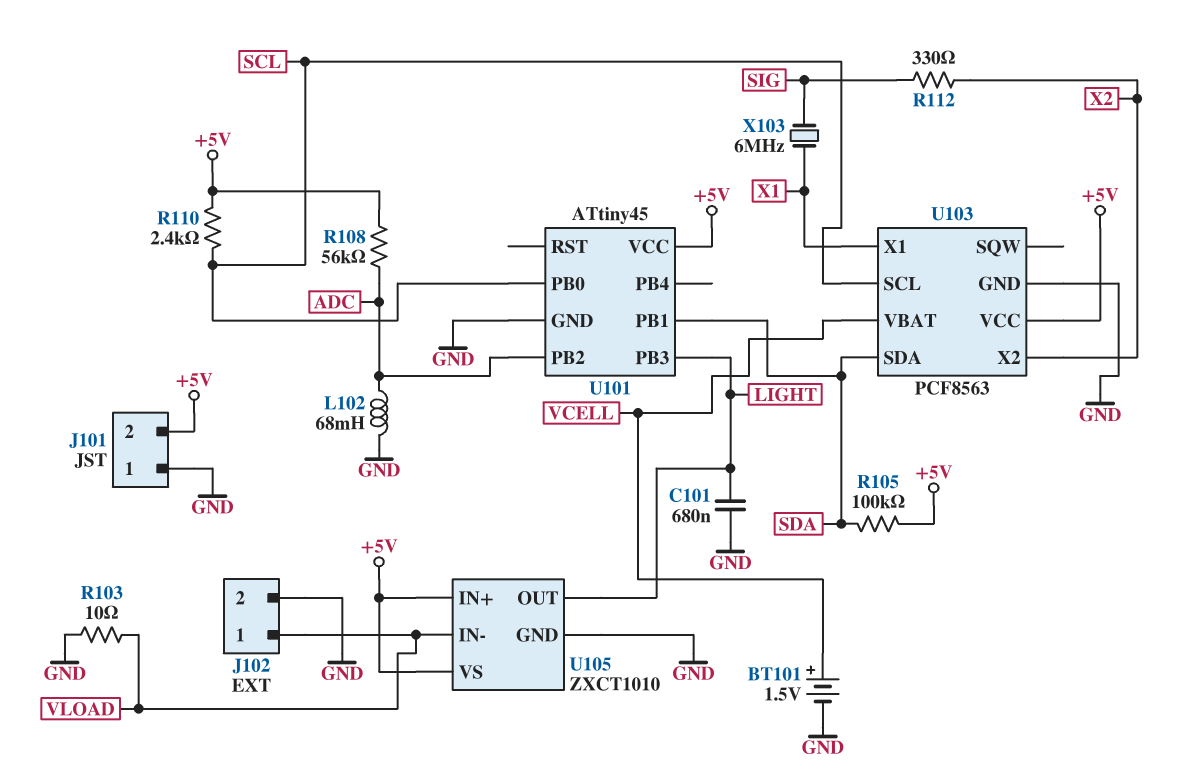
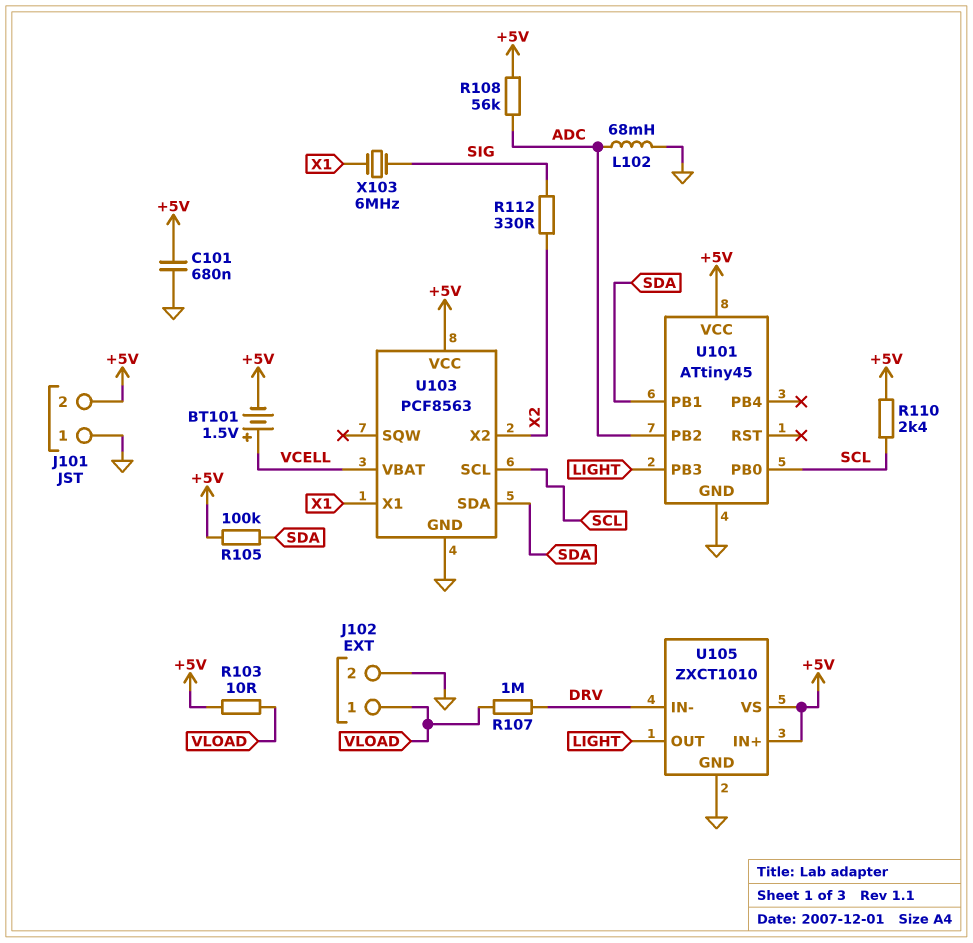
BT101: 1.5V (plus VCELL, minus GND) -> 1.5V (plus VCELL, minus +5V)
C101: 680nF (GND, LIGHT) -> 680nF (+5V, GND)
R103: 10 (GND, VLOAD) -> 10 (+5V, VLOAD)
R107: none -> 1M (DRV, VLOAD)
U105 pin IN-: VLOAD -> DRV

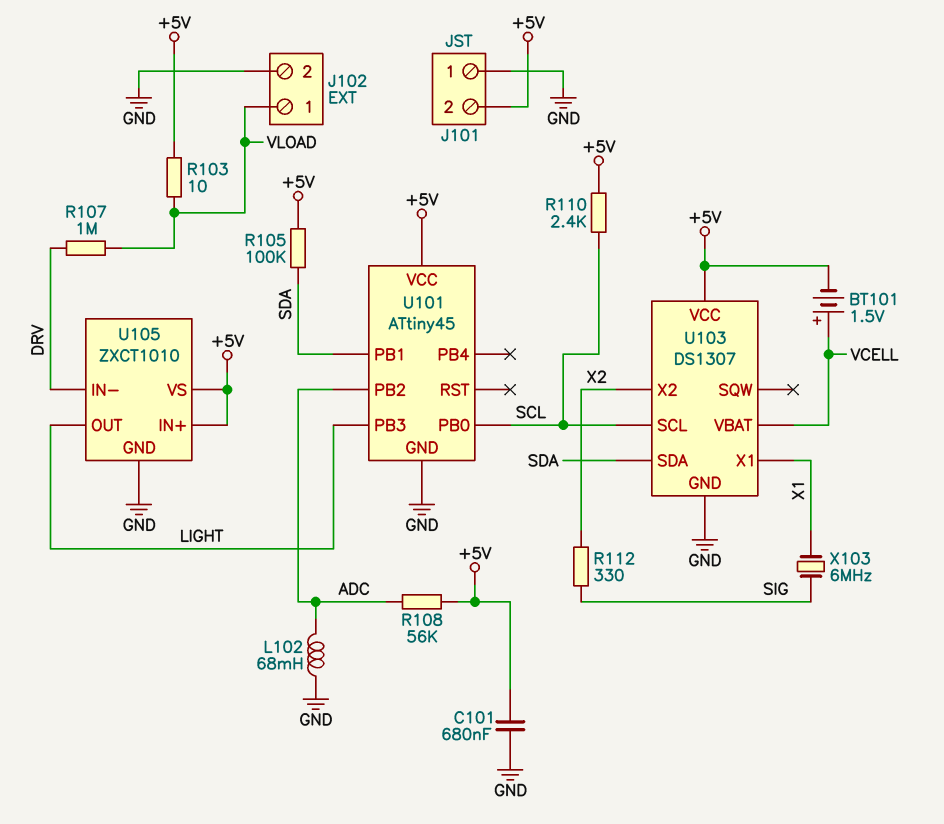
U103: PCF8563 -> DS1307

